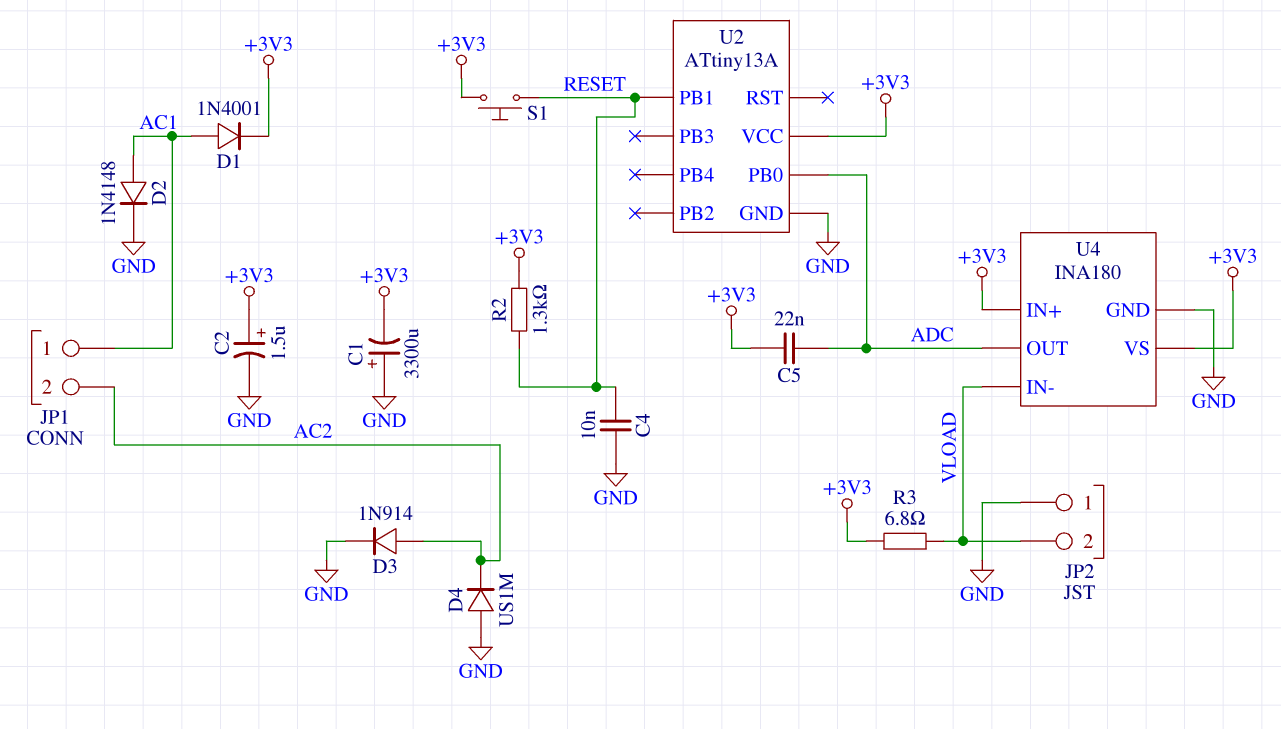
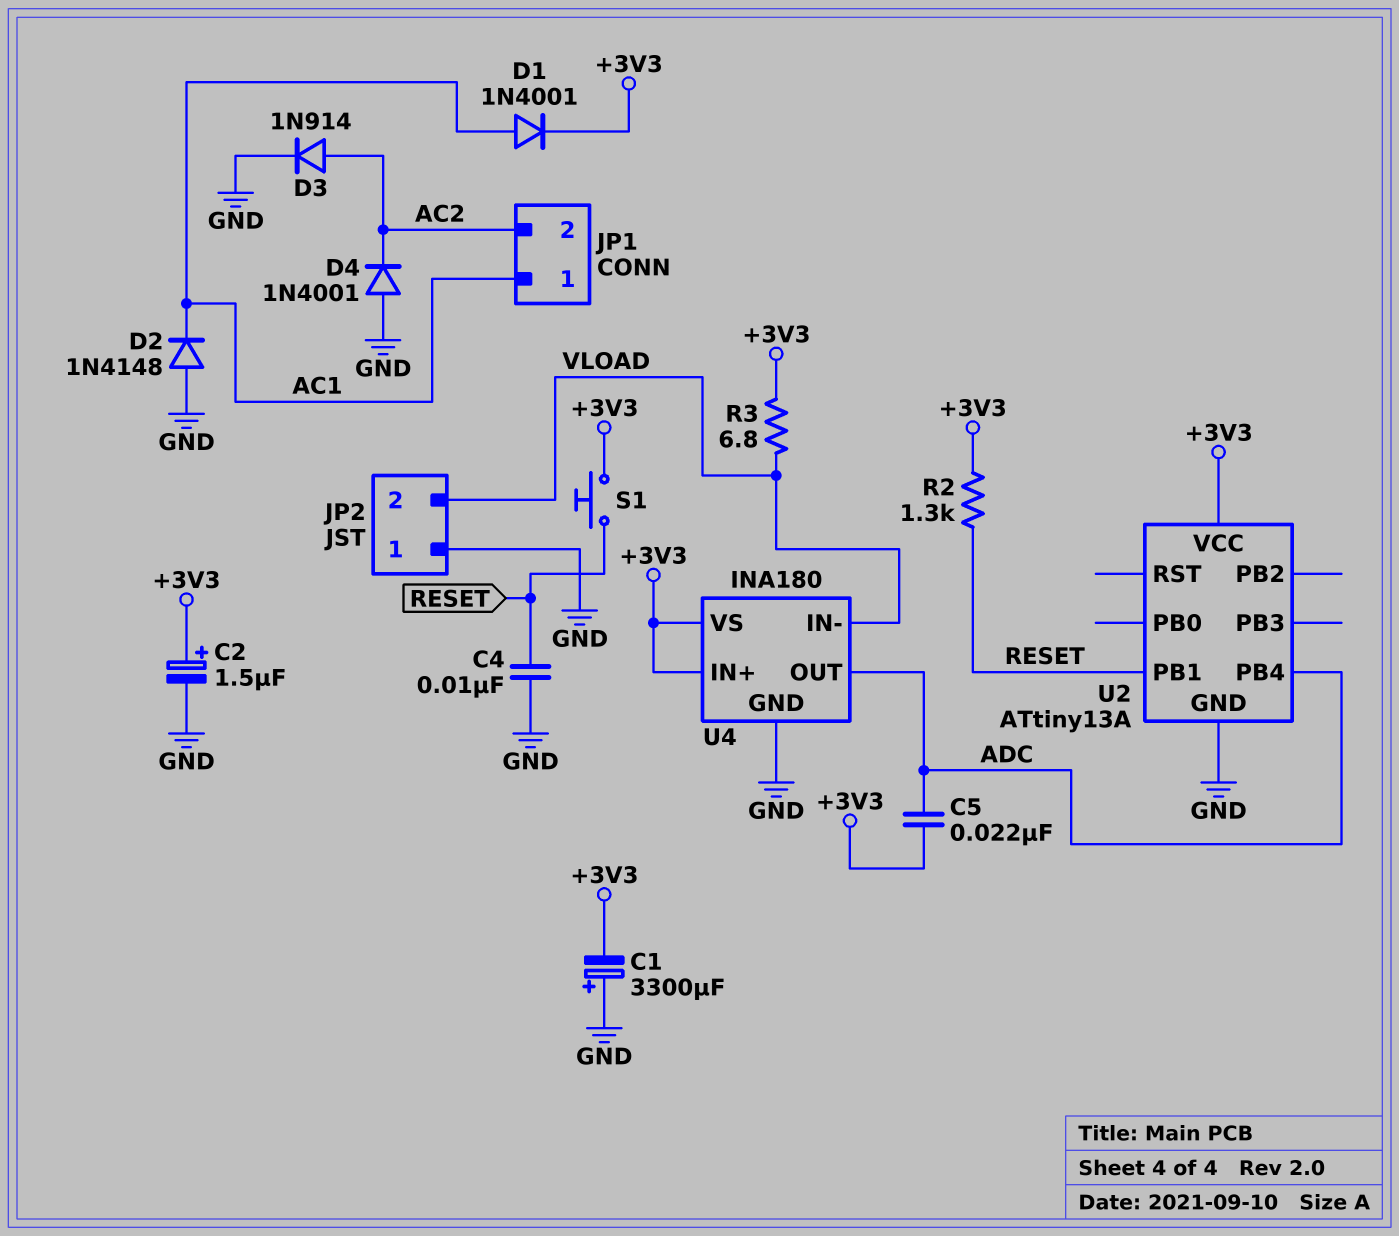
D2: diode 1N4148 (A AC1, K GND) -> diode 1N4148 (A GND, K AC1)
D4: diode US1M (A GND, K AC2) -> diode 1N4001 (A GND, K AC2)
U2 pin PB0: ADC -> none
U2 pin PB4: none -> ADC

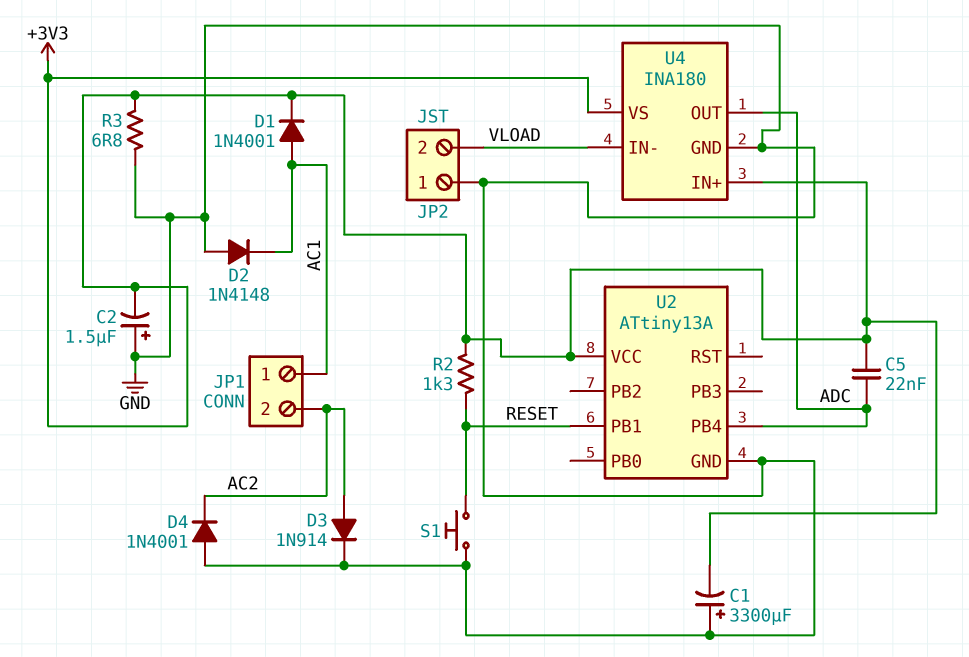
C2: 1.5uF (plus +3V3, minus GND) -> 1.5uF (plus GND, minus +3V3)
C4: 10nF (GND, RESET) -> none
R3: 6.8 (+3V3, VLOAD) -> 6.8 (+3V3, GND)
S1: button (+3V3, RESET) -> button (GND, RESET)

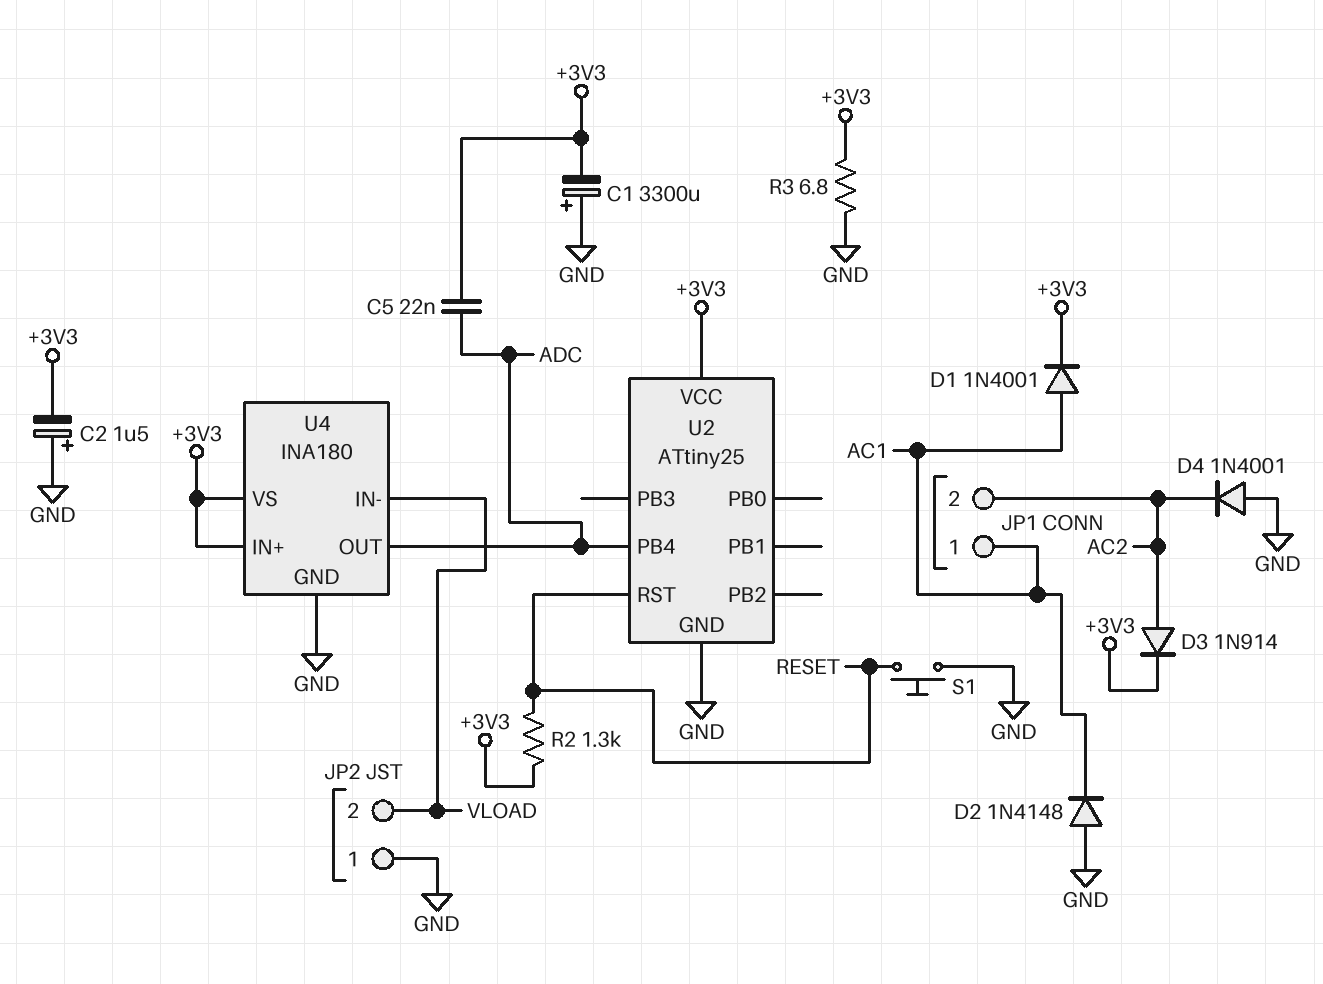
D3: diode 1N914 (A AC2, K GND) -> diode 1N914 (A AC2, K +3V3)
U2: ATtiny13A -> ATtiny25
U2 pin PB1: RESET -> none
U2 pin RST: none -> RESET

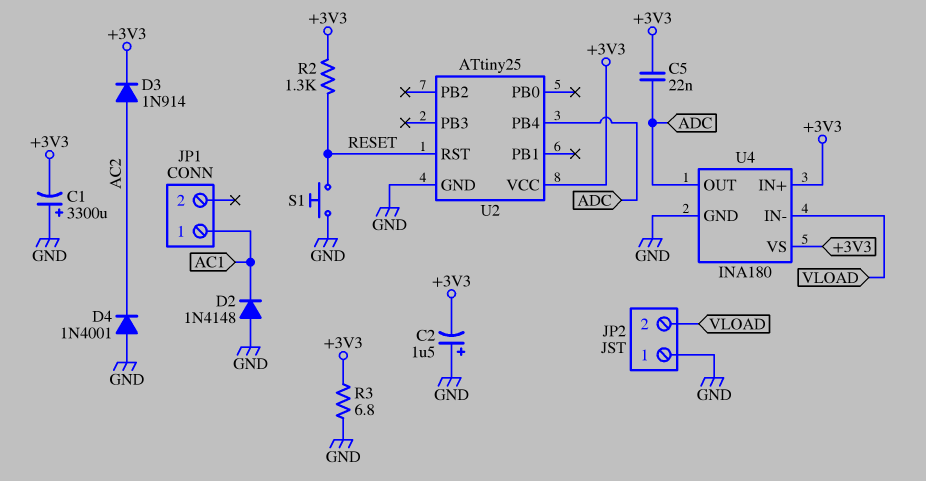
D1: diode 1N4001 (A AC1, K +3V3) -> none
JP1 pin 2: AC2 -> none

